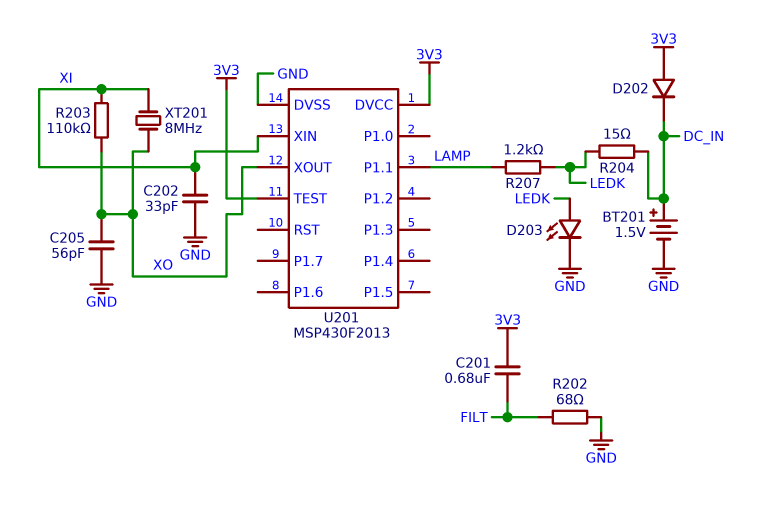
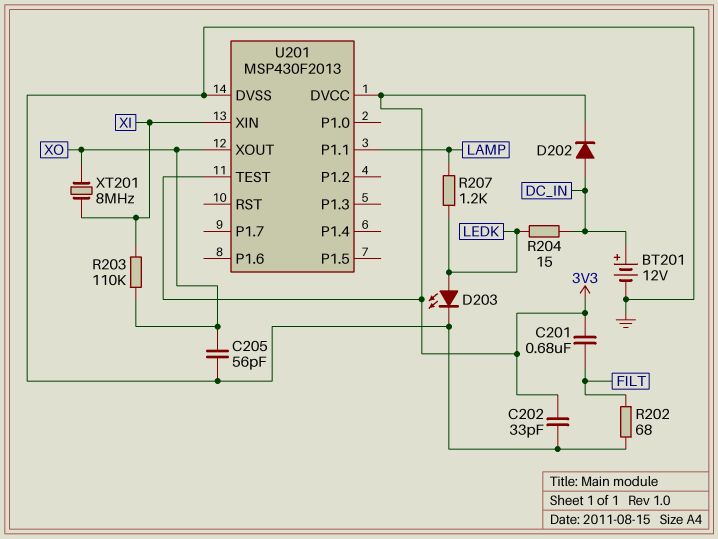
BT201: 1.5V (plus DC_IN, minus GND) -> 12V (plus DC_IN, minus GND)
C202: 33pF (GND, XI) -> 33pF (3V3, GND)
D202: diode (A 3V3, K DC_IN) -> diode (A DC_IN, K 3V3)

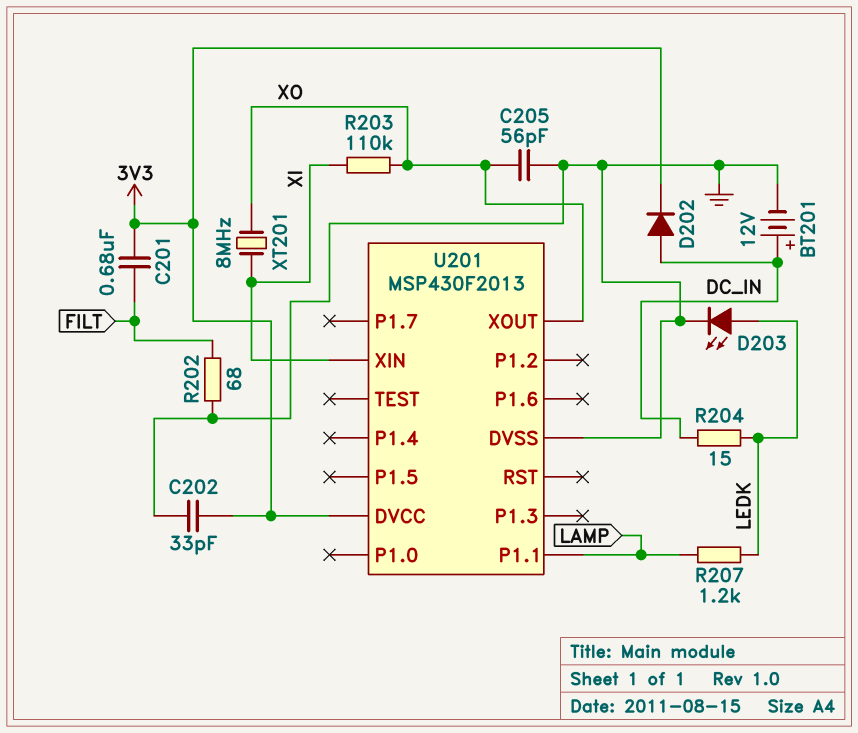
U201 pin TEST: 3V3 -> none

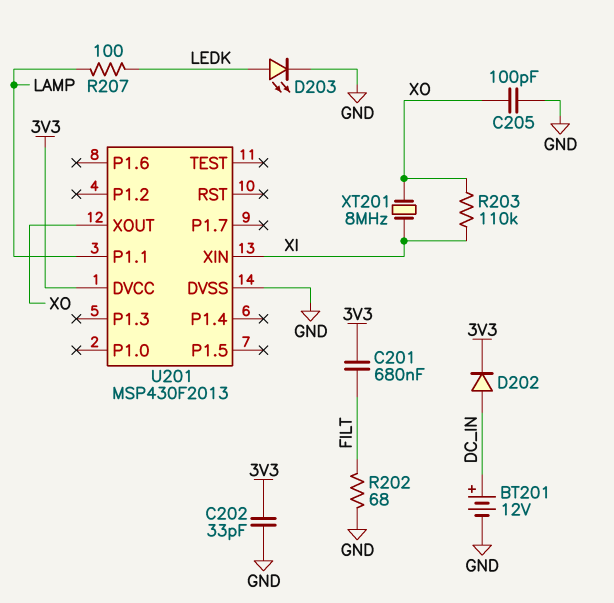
C205: 56pF (GND, XO) -> 100pF (GND, XO)
R204: 15 (DC_IN, LEDK) -> none
R207: 1.2k (LAMP, LEDK) -> 100 (LAMP, LEDK)

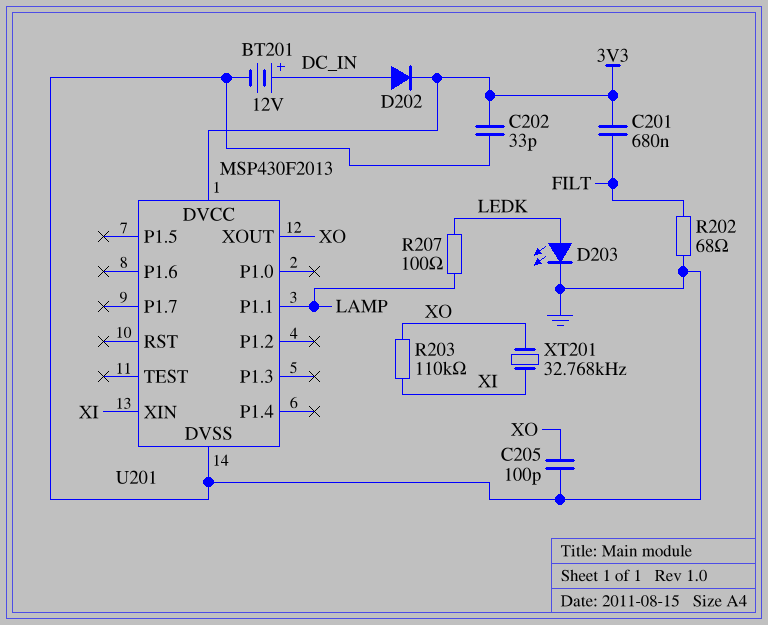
XT201: 8MHz (XI, XO) -> 32.768kHz (XI, XO)

